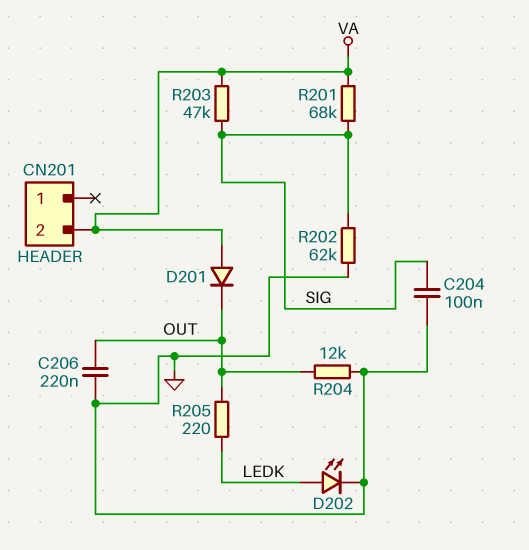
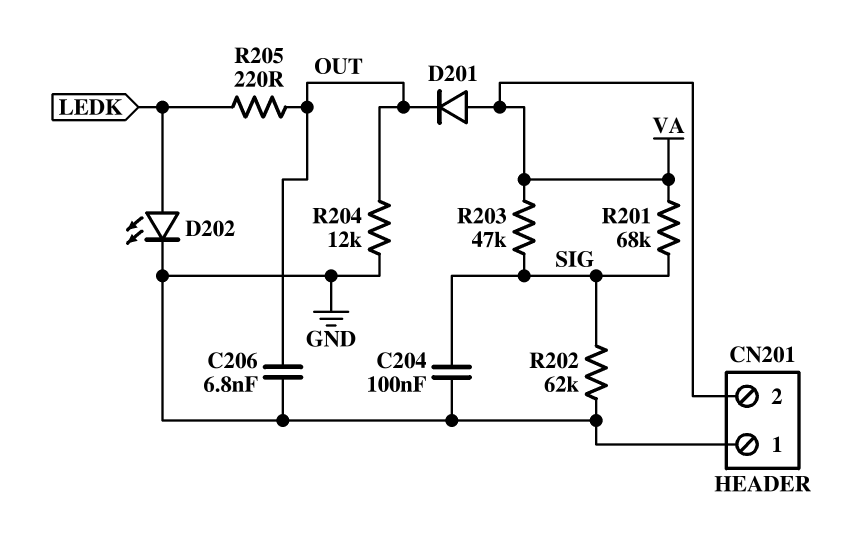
C206: 220nF (GND, OUT) -> 6.8nF (GND, OUT)
CN201 pin 1: none -> GND

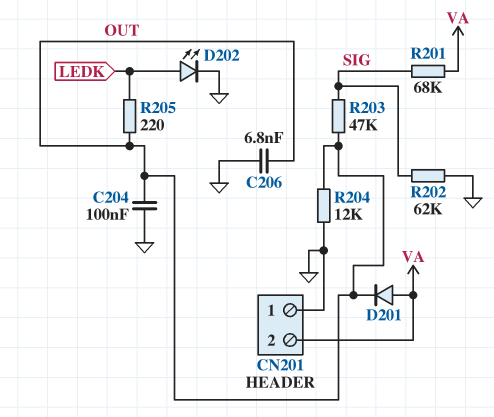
C204: 100nF (GND, SIG) -> 100nF (GND, OUT)
R203: 47k (SIG, VA) -> 47k (OUT, SIG)

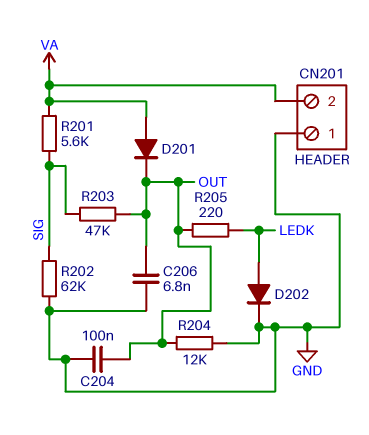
D202: LED (A LEDK, K GND) -> diode (A LEDK, K GND)
R201: 68k (SIG, VA) -> 5.6k (SIG, VA)

